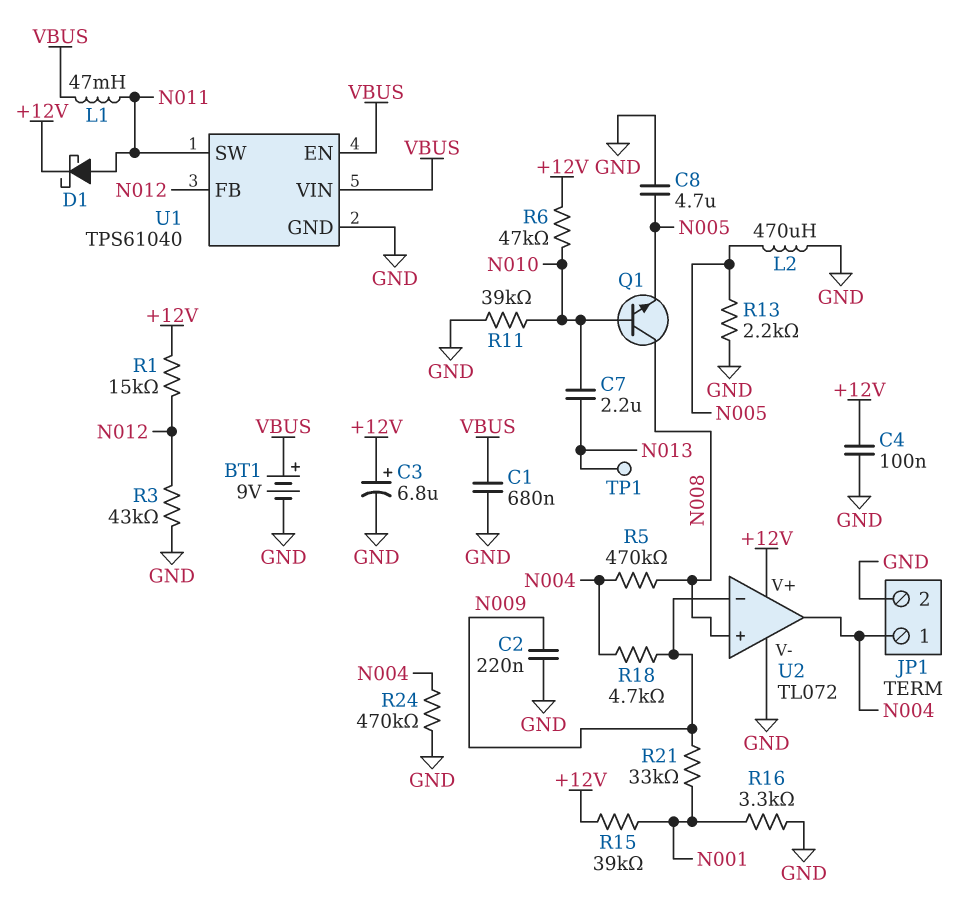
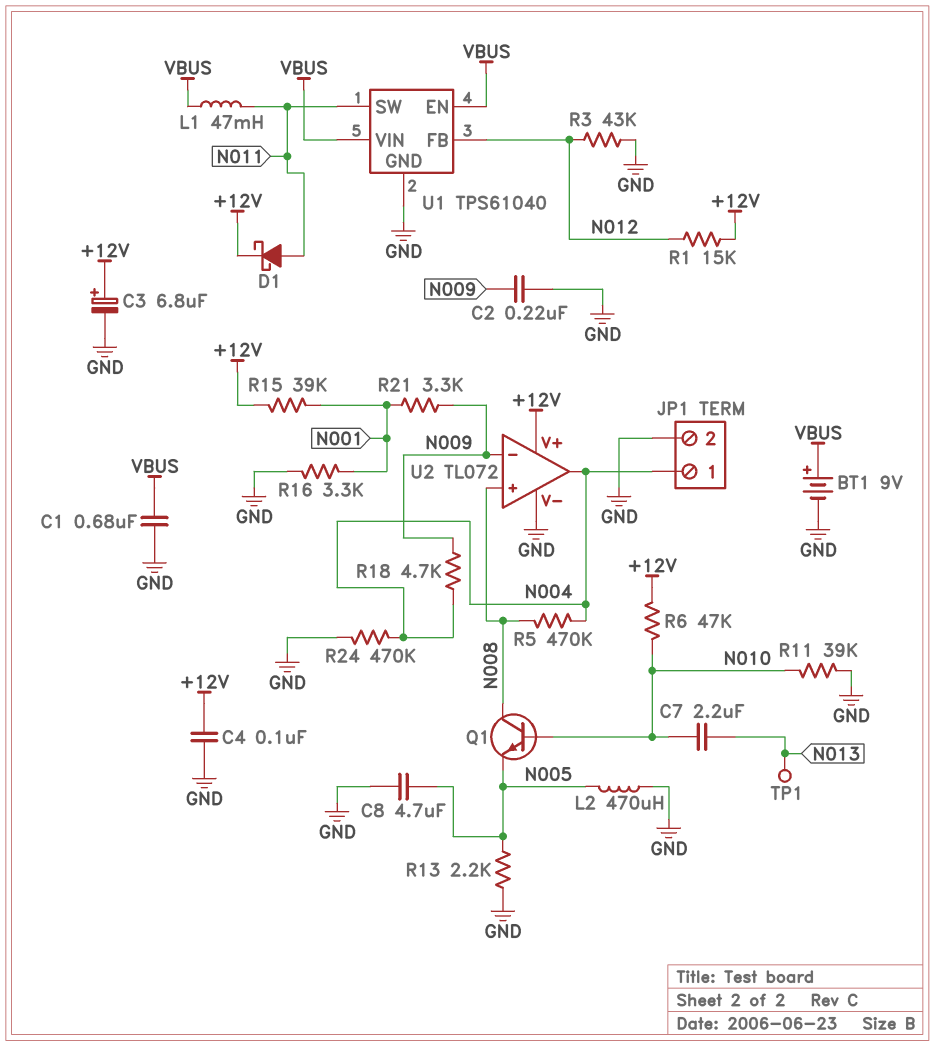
R21: 33k (N001, N009) -> 3.3k (N001, N009)

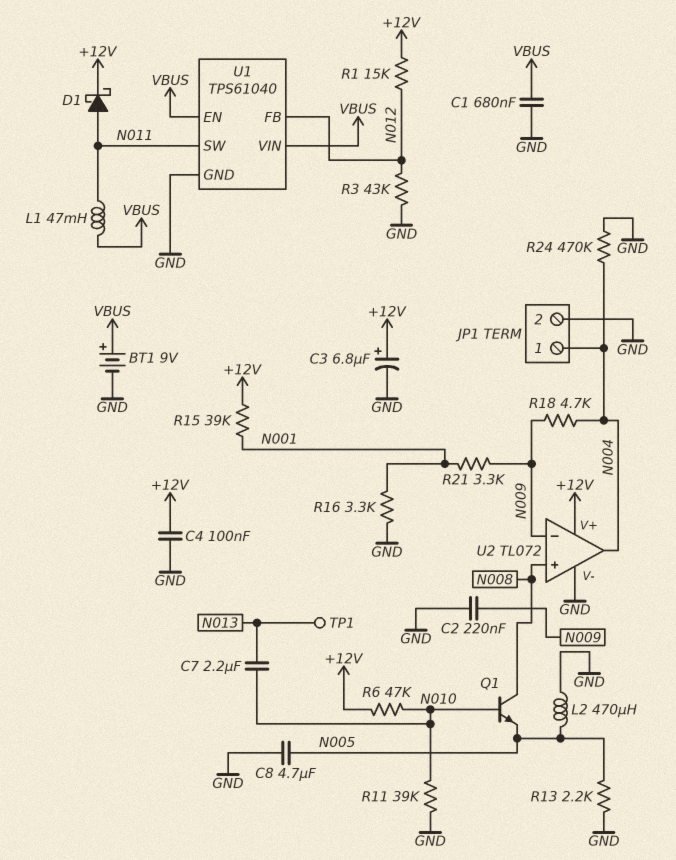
R5: 470k (N004, N008) -> none

